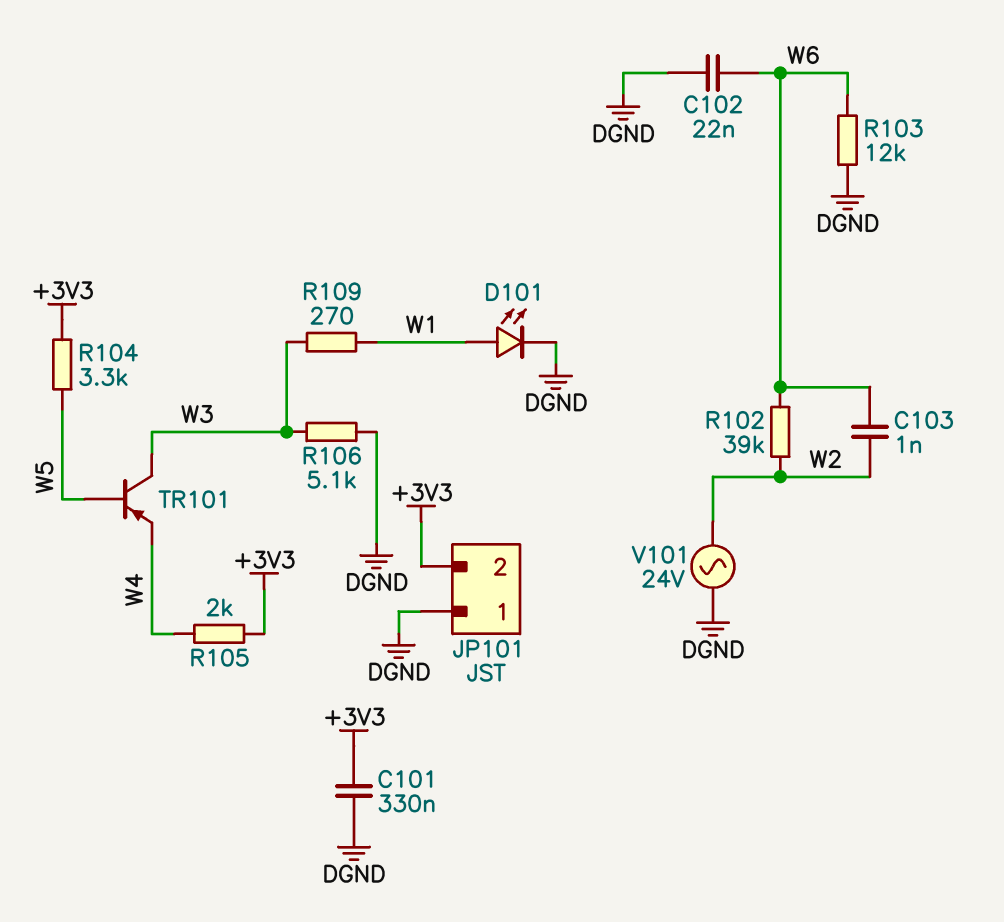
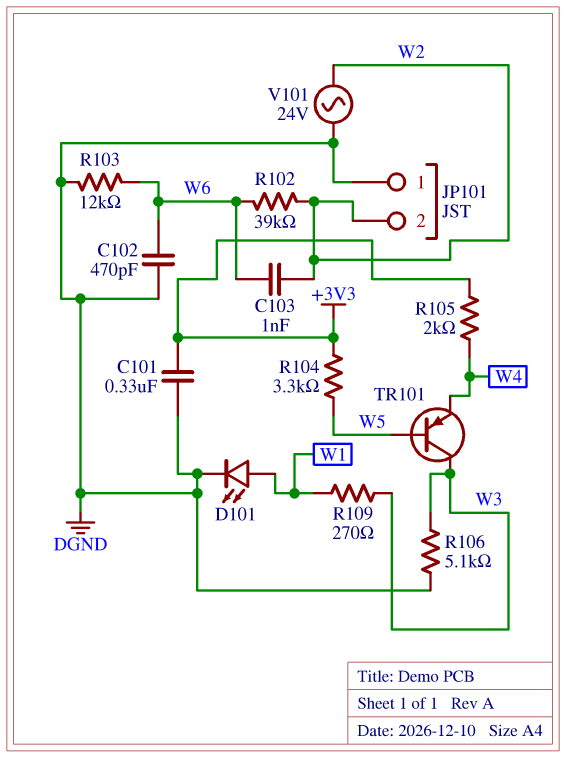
C102: 22nF (DGND, W6) -> 470pF (DGND, W6)
JP101 pin 2: +3V3 -> W2

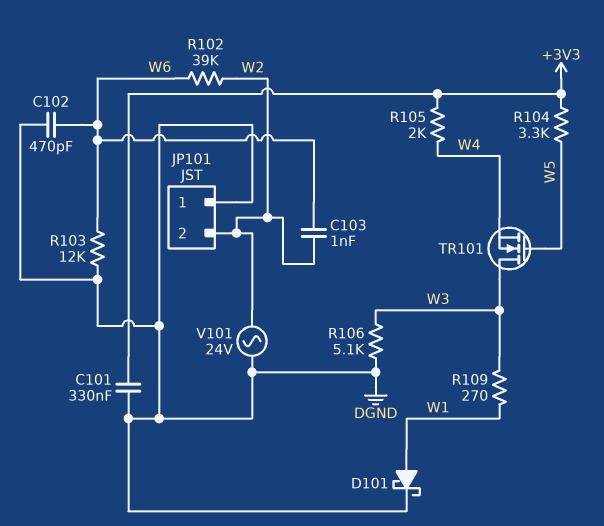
D101: LED (A W1, K DGND) -> schottky (A W1, K DGND)
TR101: PNP (B W5, C W3, E W4) -> NMOS (G W5, D W3, S W4)

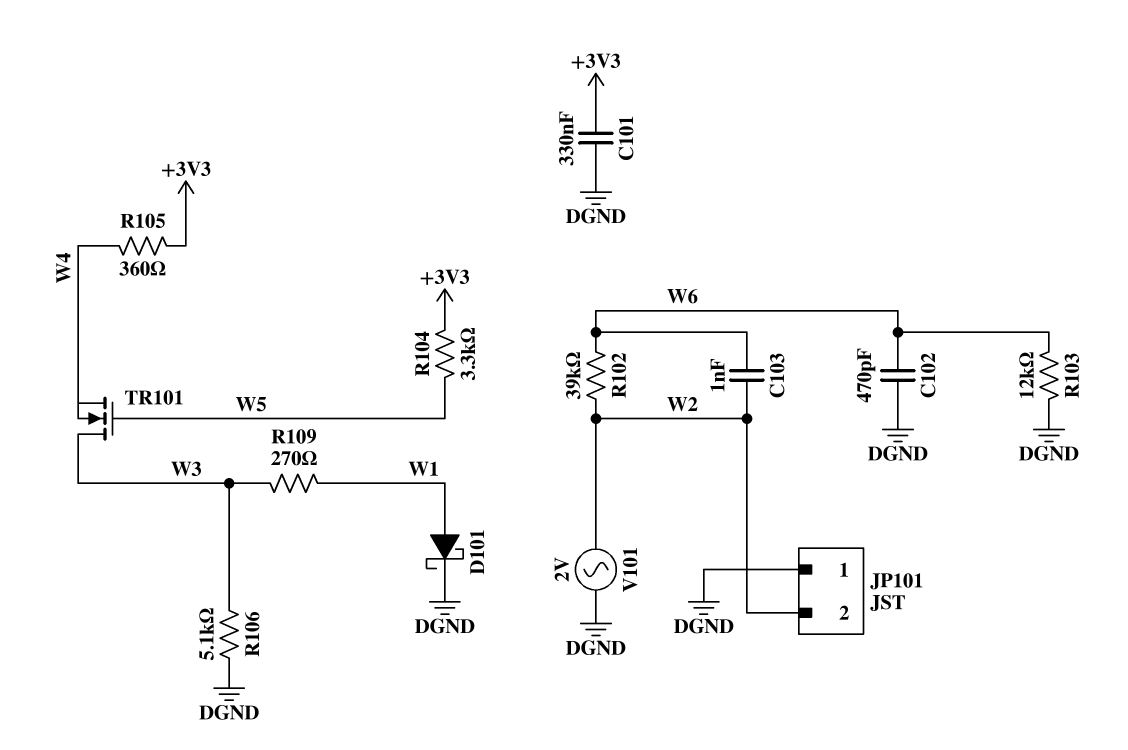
R105: 2k (+3V3, W4) -> 360 (+3V3, W4)
V101: AC 24V (DGND, W2) -> AC 2V (DGND, W2)

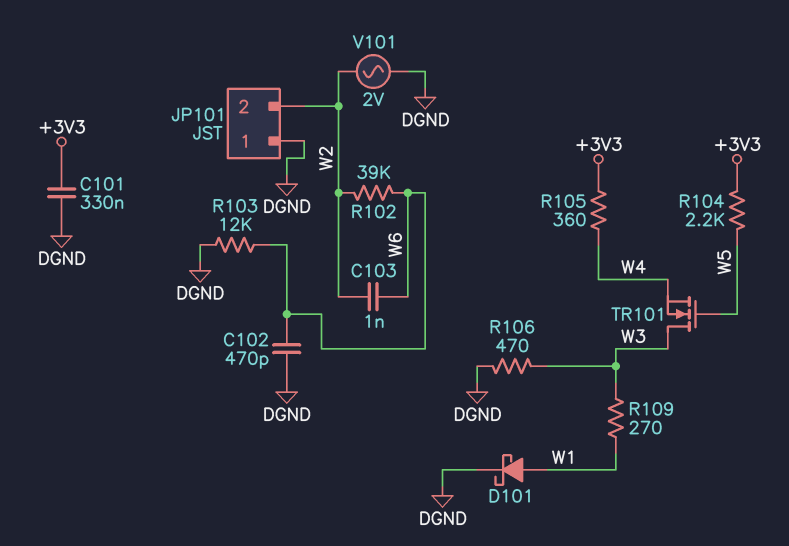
R104: 3.3k (+3V3, W5) -> 2.2k (+3V3, W5)
R106: 5.1k (DGND, W3) -> 470 (DGND, W3)

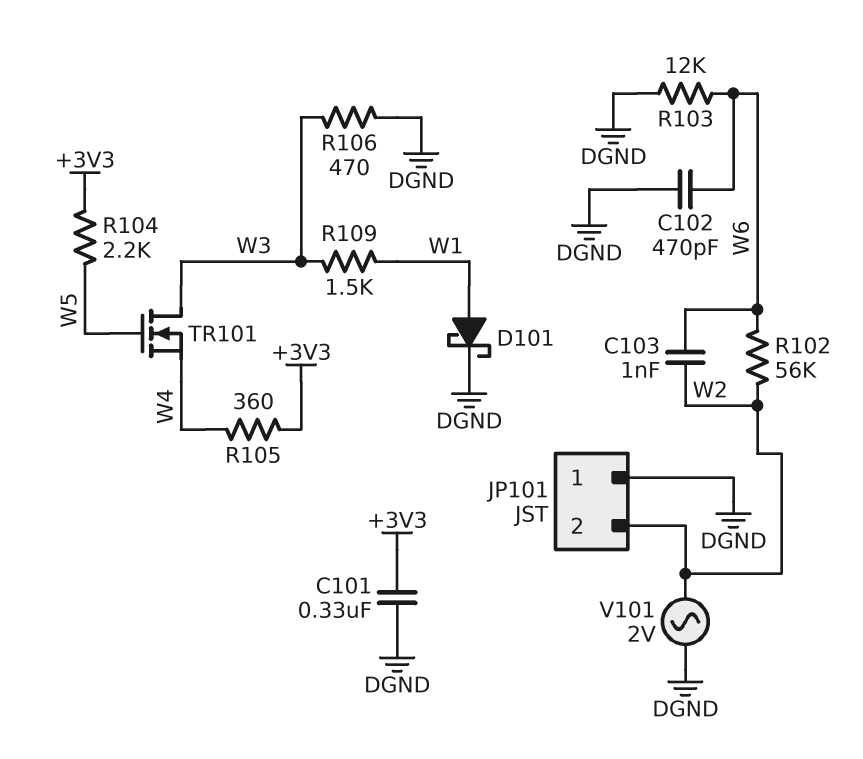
R102: 39k (W2, W6) -> 56k (W2, W6)
R109: 270 (W1, W3) -> 1.5k (W1, W3)

